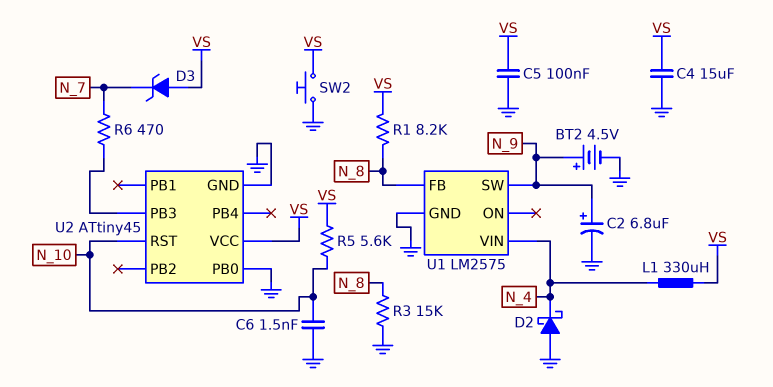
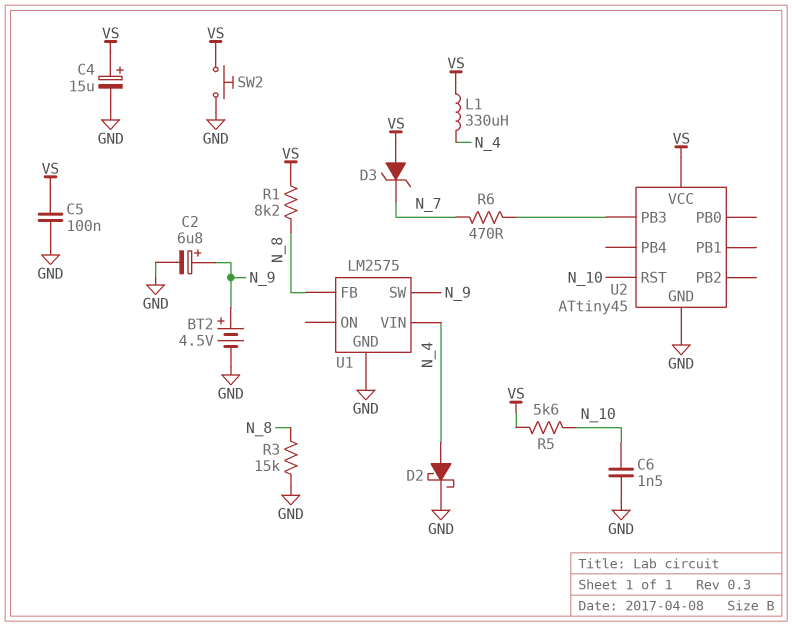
C4: 15uF (GND, VS) -> 15uF (plus VS, minus GND)
D2: schottky (A GND, K N_4) -> schottky (A N_4, K GND)
U2 pin PB0: GND -> none

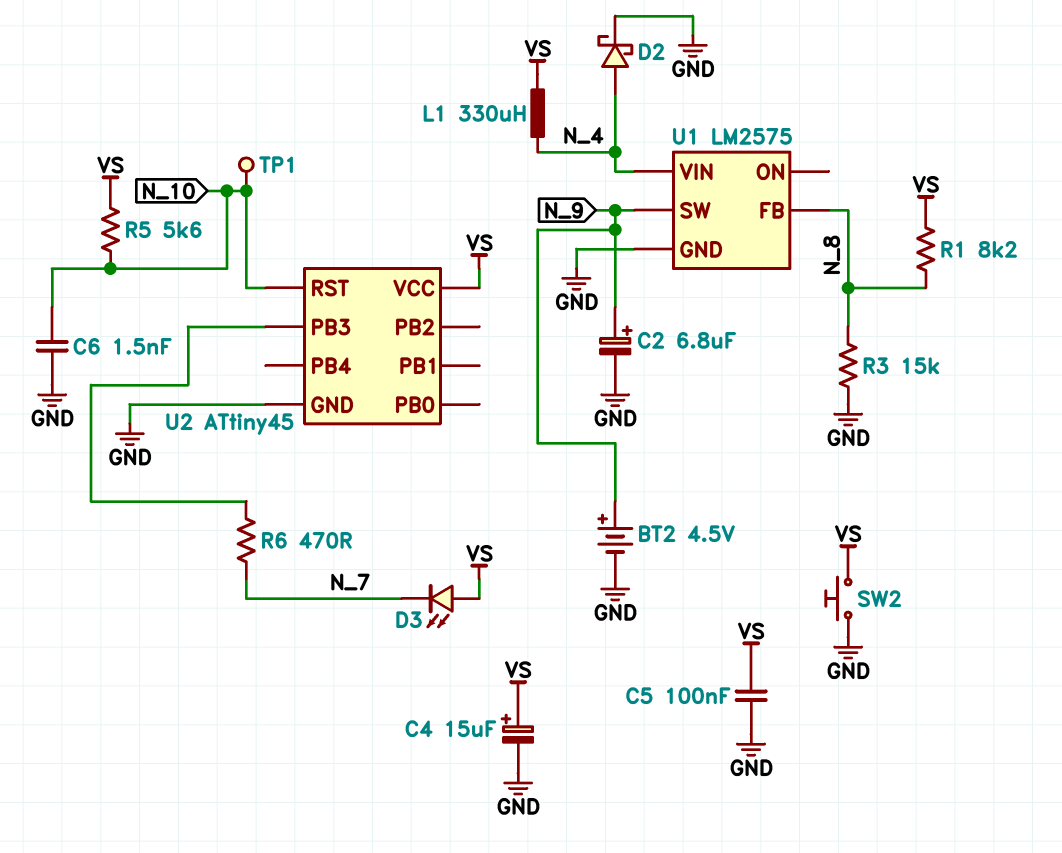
D3: zener (A VS, K N_7) -> LED (A VS, K N_7)
TP1: none -> test point (N_10)

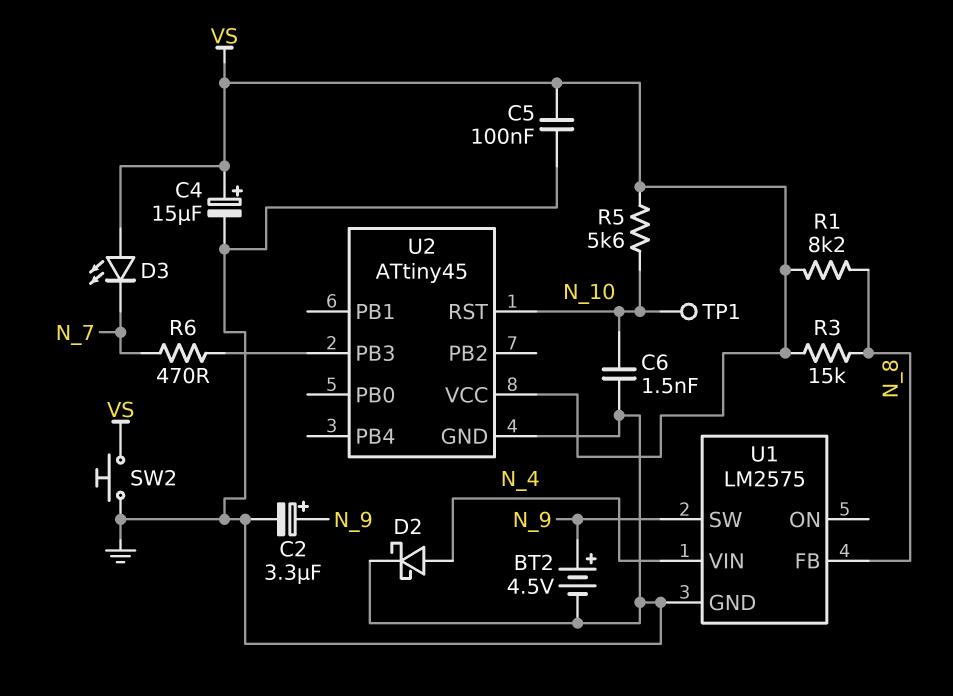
C2: 6.8uF (plus N_9, minus GND) -> 3.3uF (plus N_9, minus GND)
L1: 330uH (N_4, VS) -> none
R3: 15k (GND, N_8) -> 15k (N_8, VS)

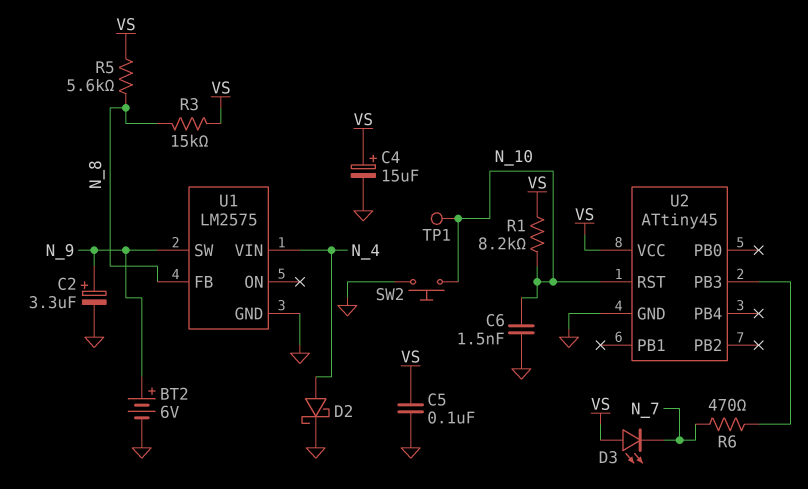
BT2: 4.5V (plus N_9, minus GND) -> 6V (plus N_9, minus GND)
R1: 8.2k (N_8, VS) -> 8.2k (N_10, VS)
R5: 5.6k (N_10, VS) -> 5.6k (N_8, VS)
SW2: button (GND, VS) -> button (GND, N_10)

